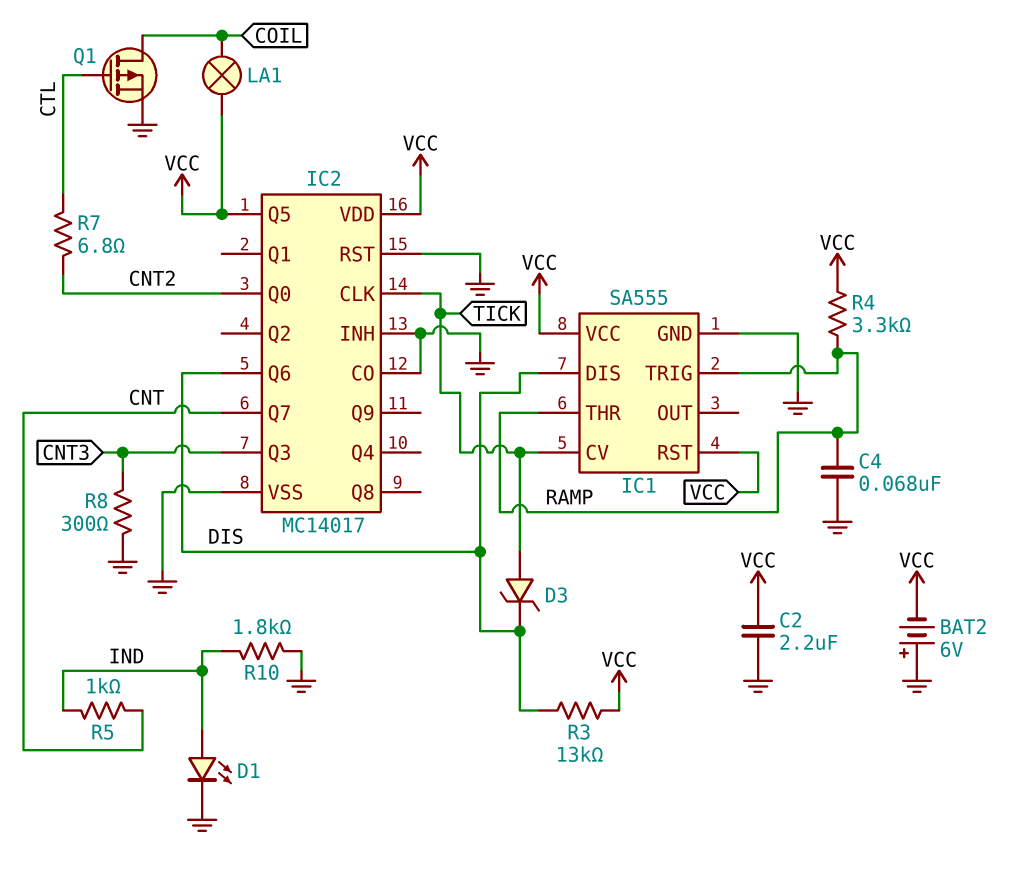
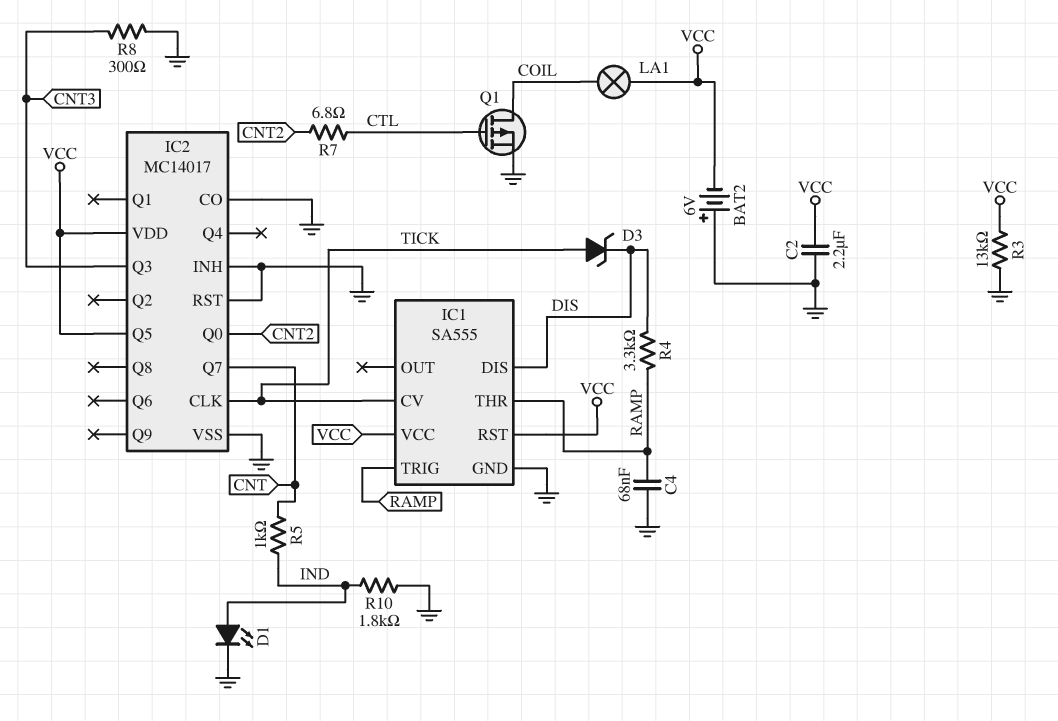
IC2 pin Q6: DIS -> none
R3: 13k (DIS, VCC) -> 13k (GND, VCC)
R4: 3.3k (RAMP, VCC) -> 3.3k (DIS, RAMP)

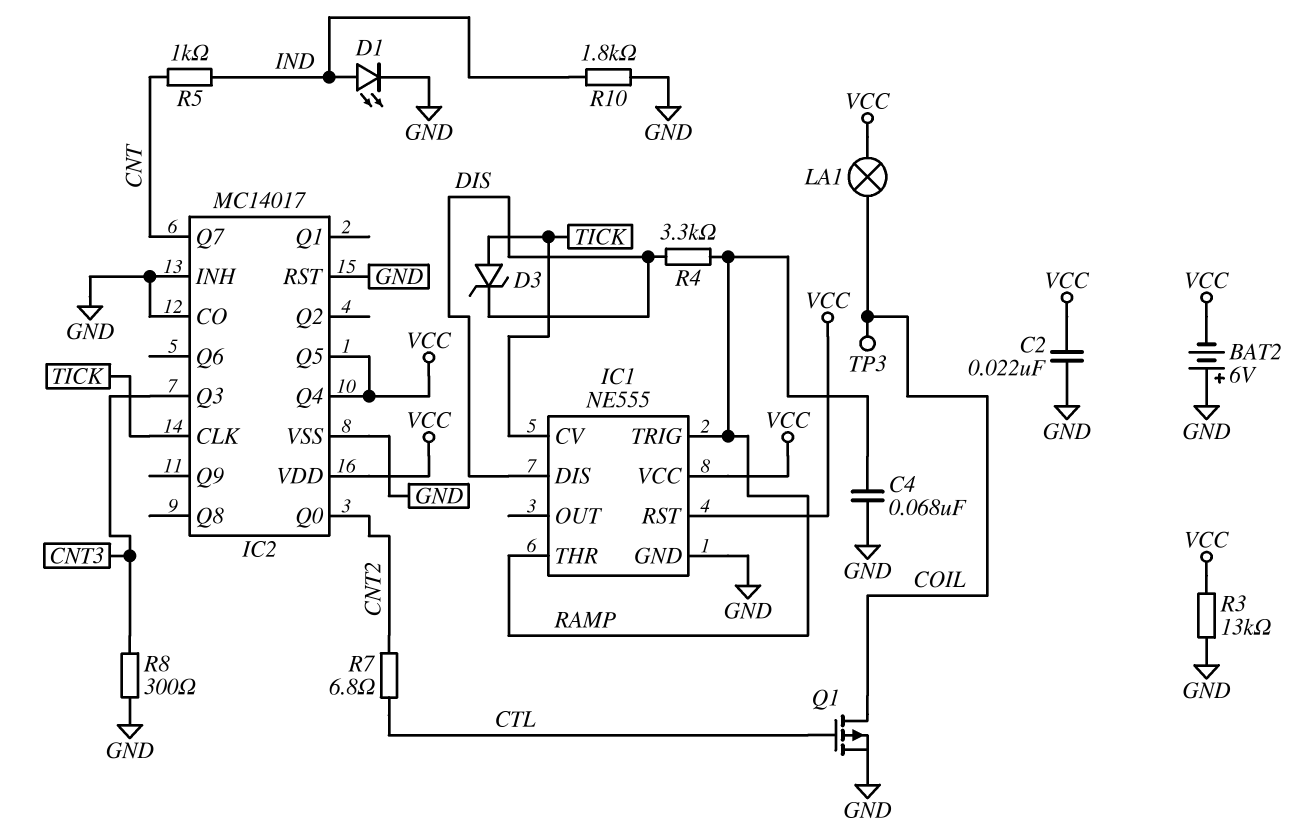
C2: 2.2uF (GND, VCC) -> 22nF (GND, VCC)
IC1: SA555 -> NE555
IC2 pin Q4: none -> VCC
TP3: none -> test point (COIL)

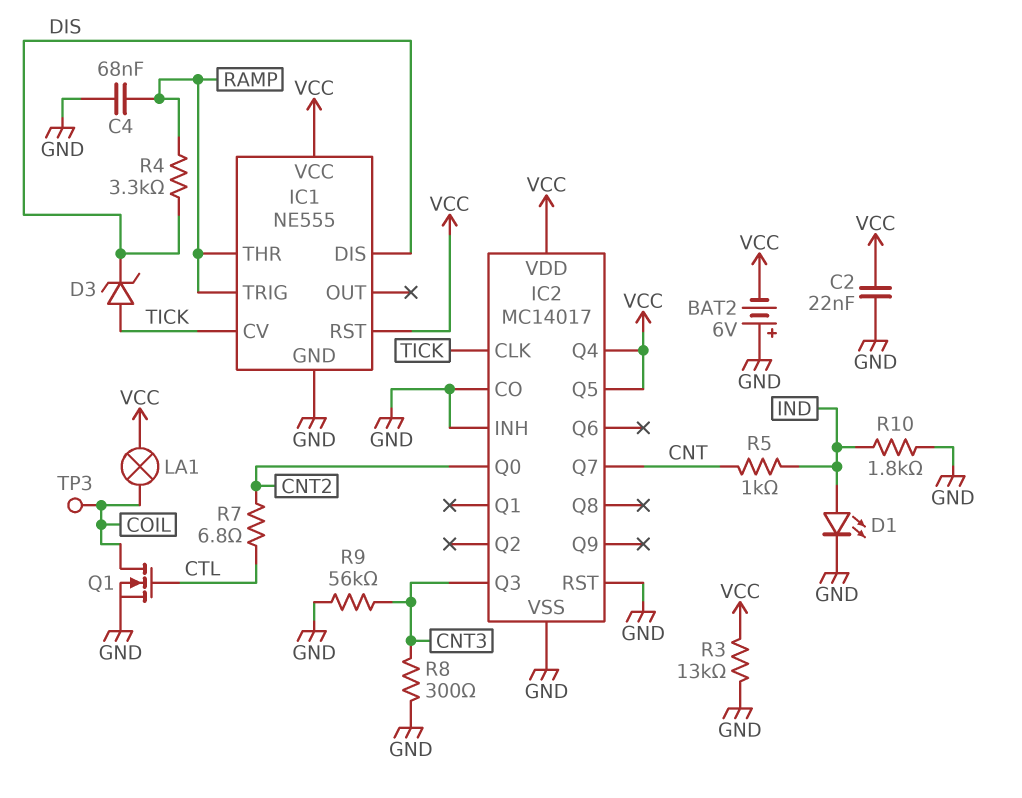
Q1: PMOS (G CTL, D COIL, S GND) -> NMOS (G CTL, D COIL, S GND)
R9: none -> 56k (CNT3, GND)

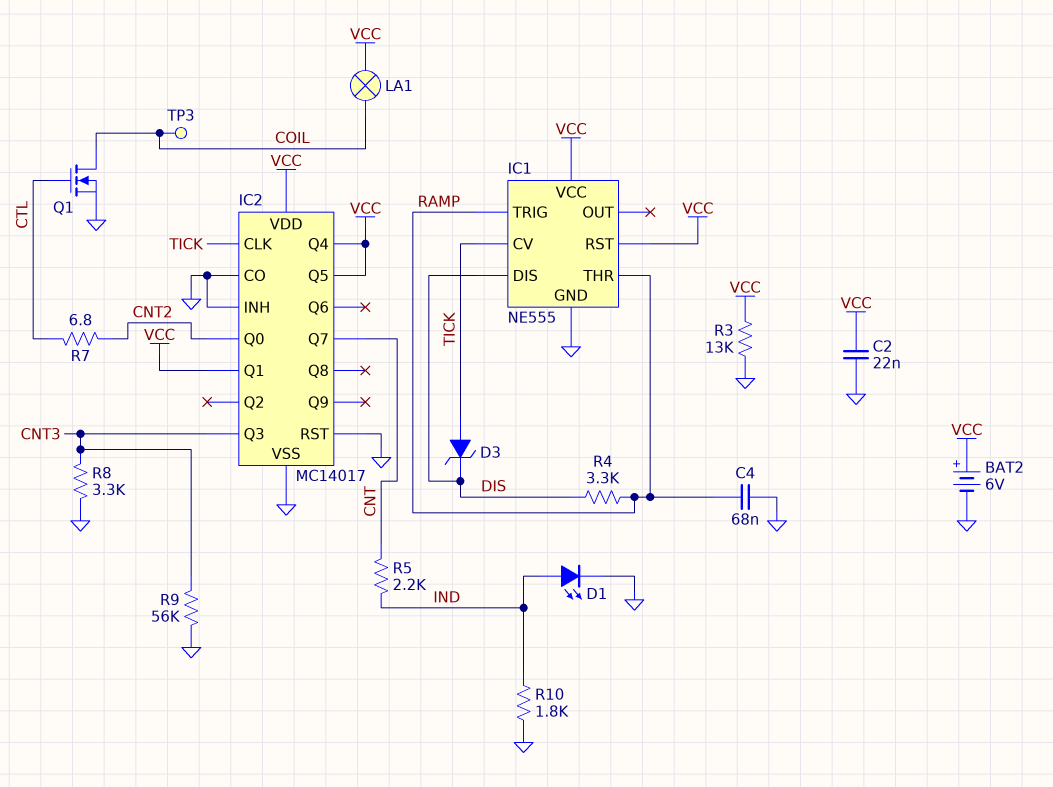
BAT2: 6V (plus GND, minus VCC) -> 6V (plus VCC, minus GND)
IC2 pin Q1: none -> VCC
R5: 1k (CNT, IND) -> 2.2k (CNT, IND)
R8: 300 (CNT3, GND) -> 3.3k (CNT3, GND)

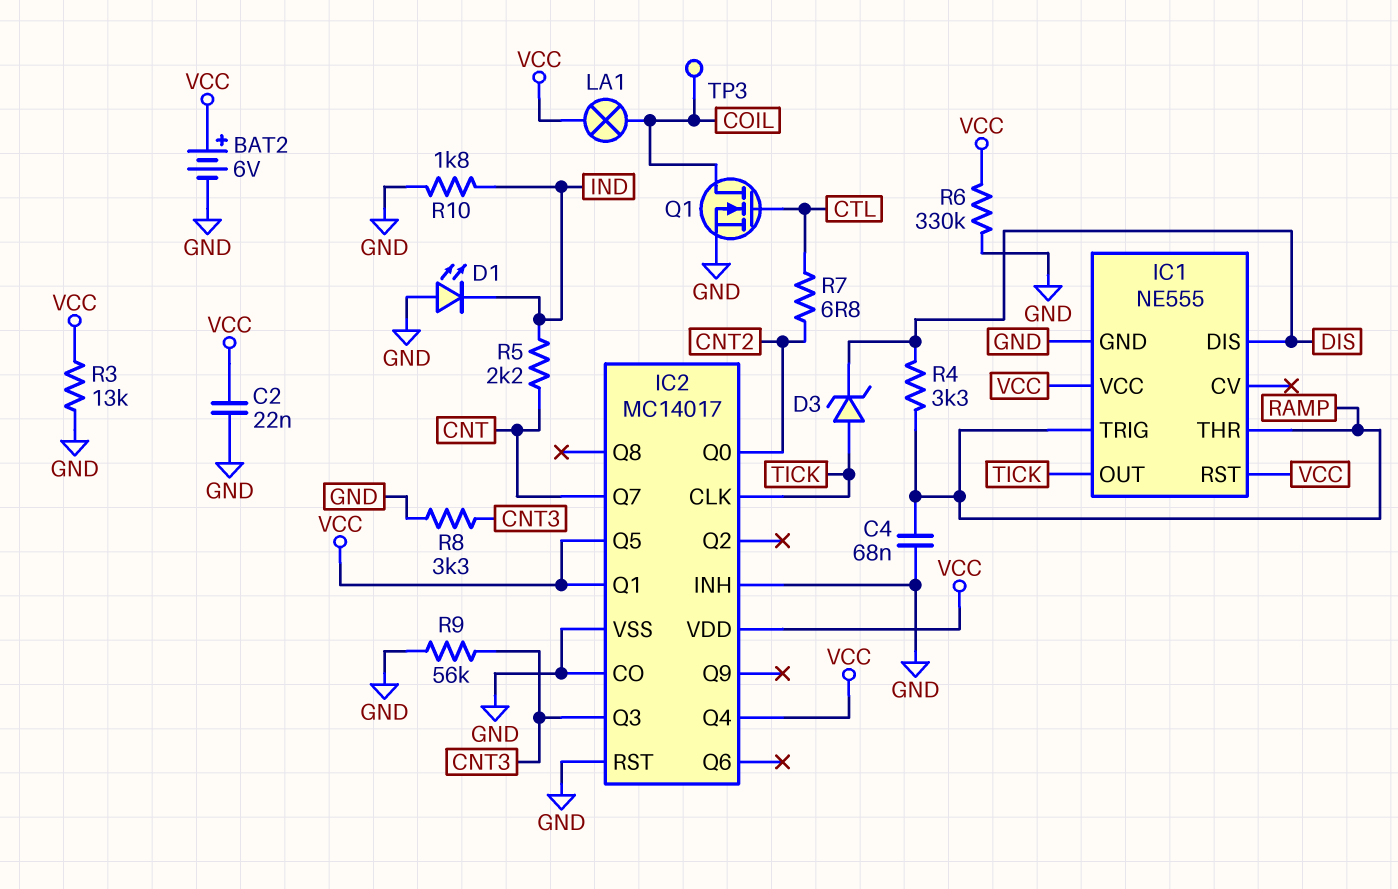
D1: LED (A IND, K GND) -> LED (A GND, K IND)
IC1 pin CV: TICK -> none
IC1 pin OUT: none -> TICK
R6: none -> 330k (GND, VCC)

